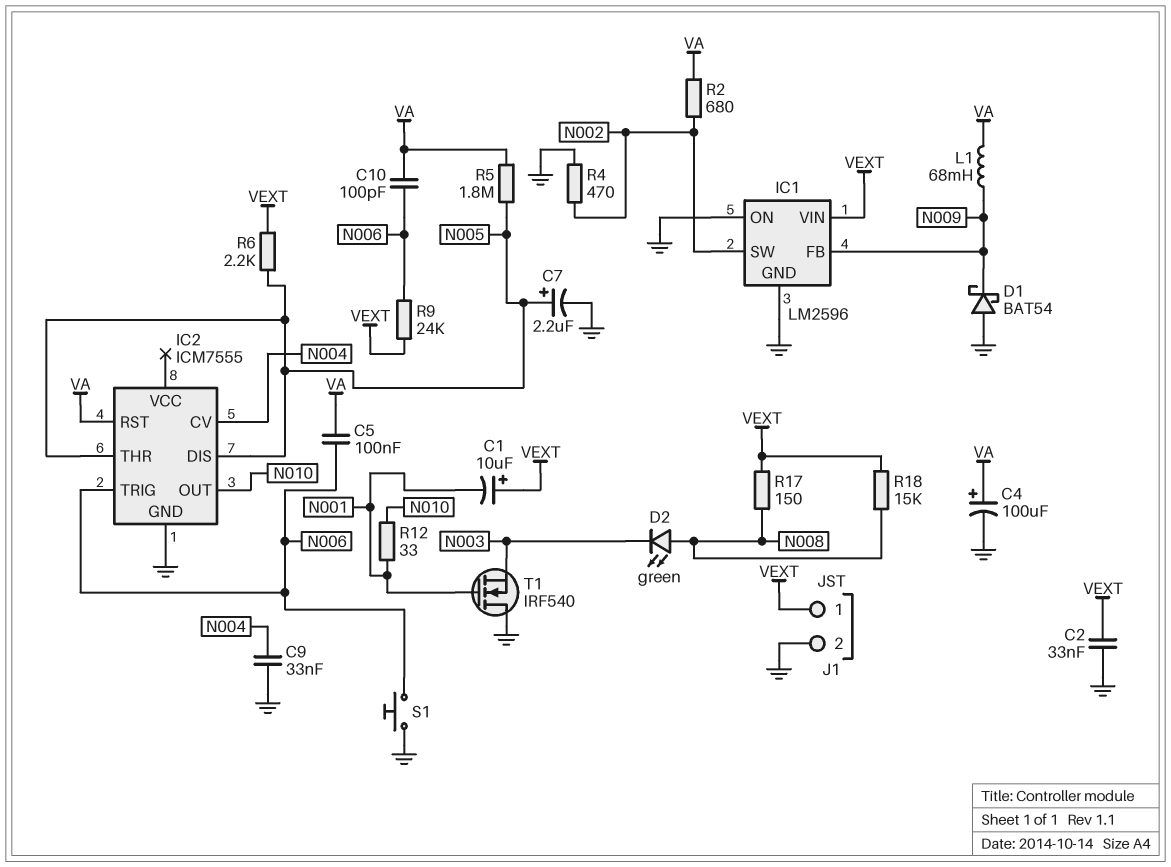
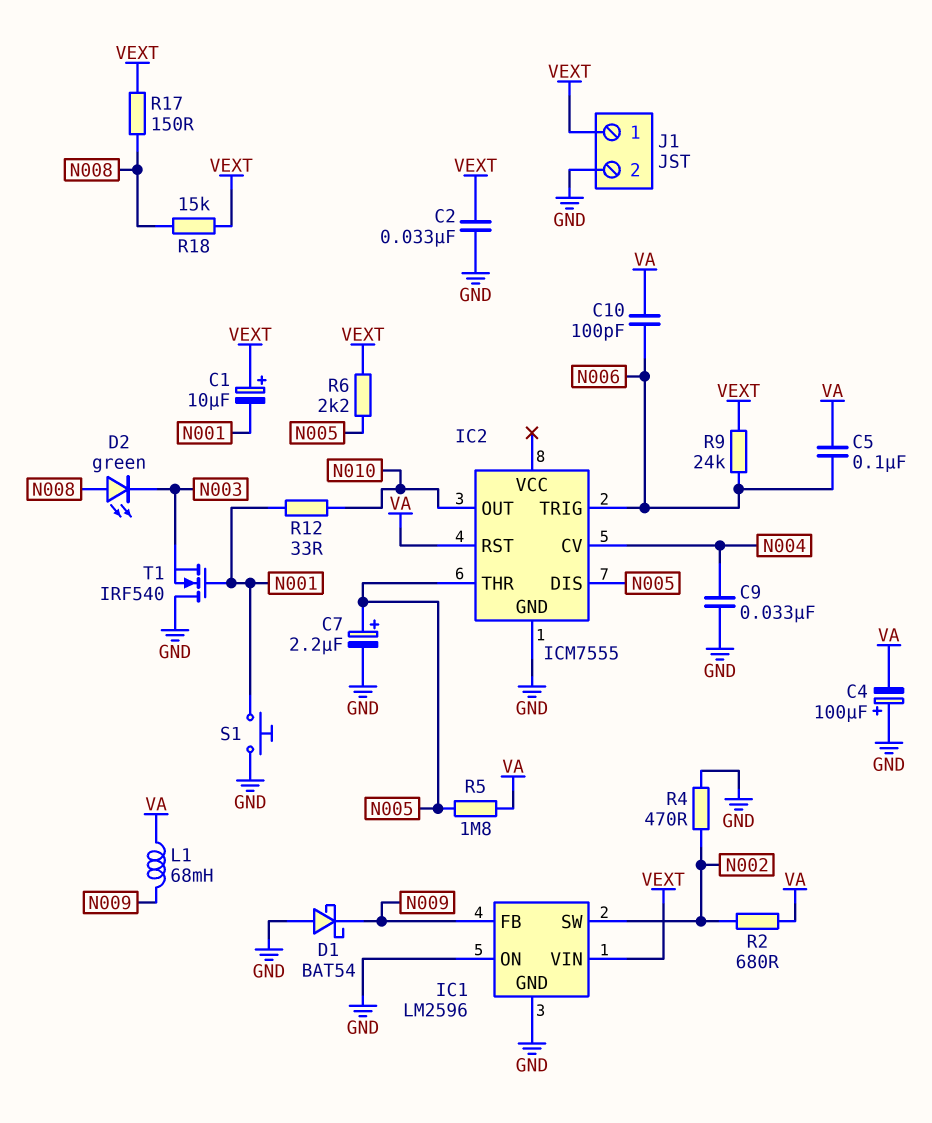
C4: 100uF (plus VA, minus GND) -> 100uF (plus GND, minus VA)
S1: button (GND, N006) -> button (GND, N001)

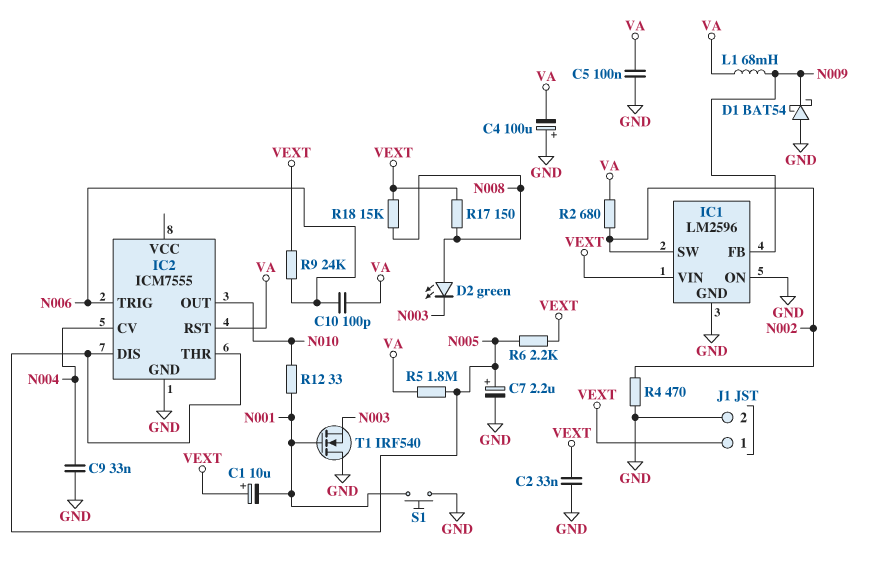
C5: 100nF (N006, VA) -> 100nF (GND, VA)

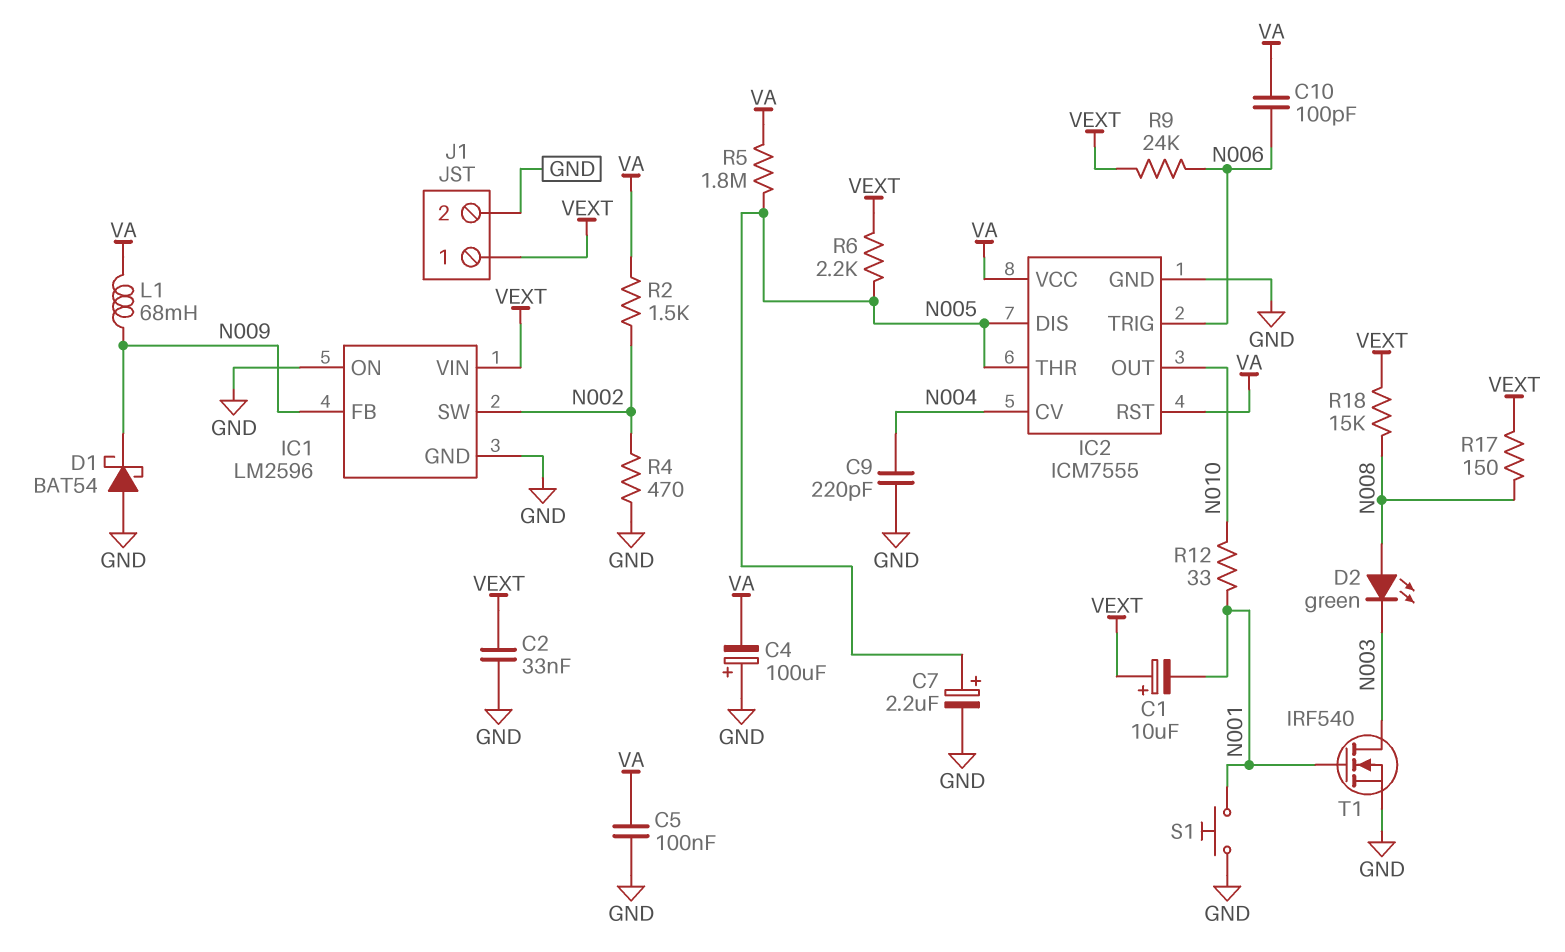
C9: 33nF (GND, N004) -> 220pF (GND, N004)
IC2 pin VCC: none -> VA
R2: 680 (N002, VA) -> 1.5k (N002, VA)
T1: NMOS IRF540 (G N001, D GND, S N003) -> NMOS IRF540 (G N001, D N003, S GND)

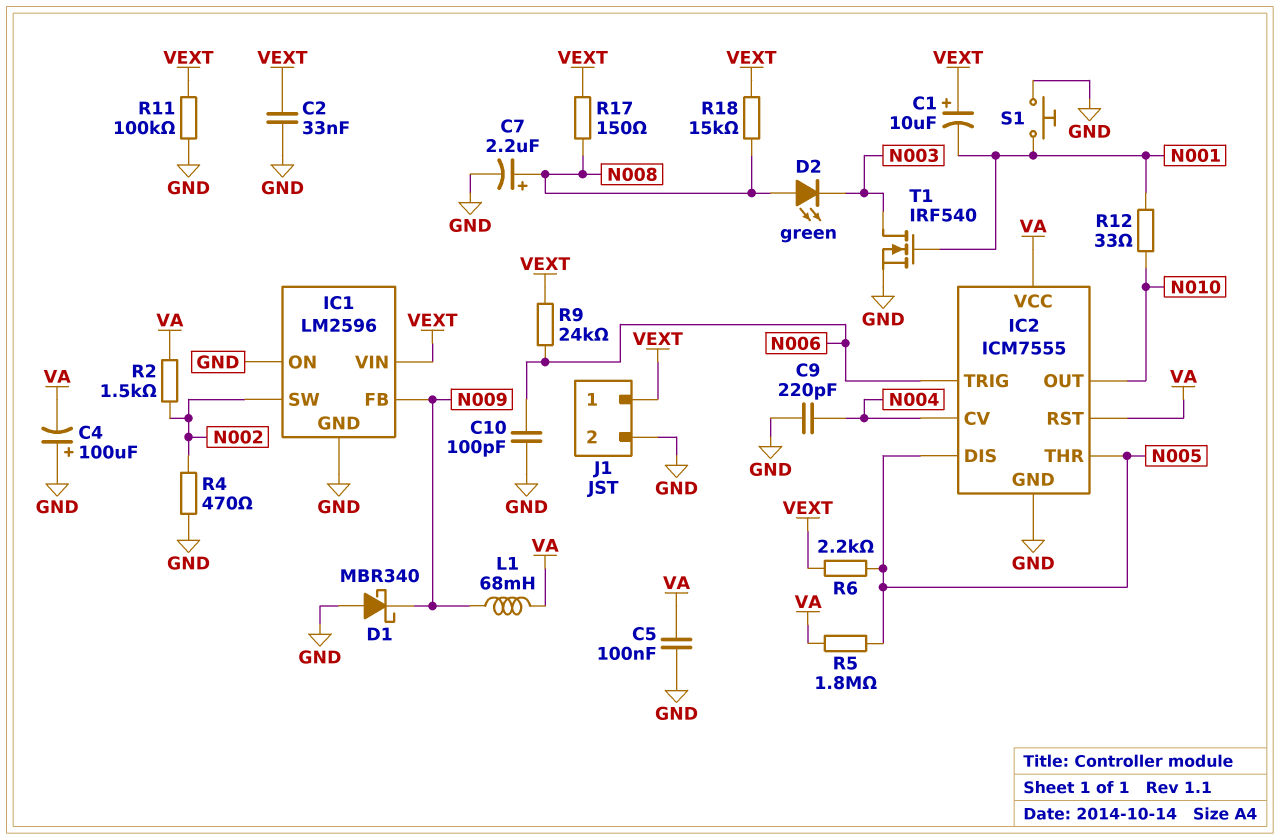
C7: 2.2uF (plus N005, minus GND) -> 2.2uF (plus N008, minus GND)
C10: 100pF (N006, VA) -> 100pF (GND, N006)
D1: schottky BAT54 (A GND, K N009) -> schottky MBR340 (A GND, K N009)
R11: none -> 100k (GND, VEXT)

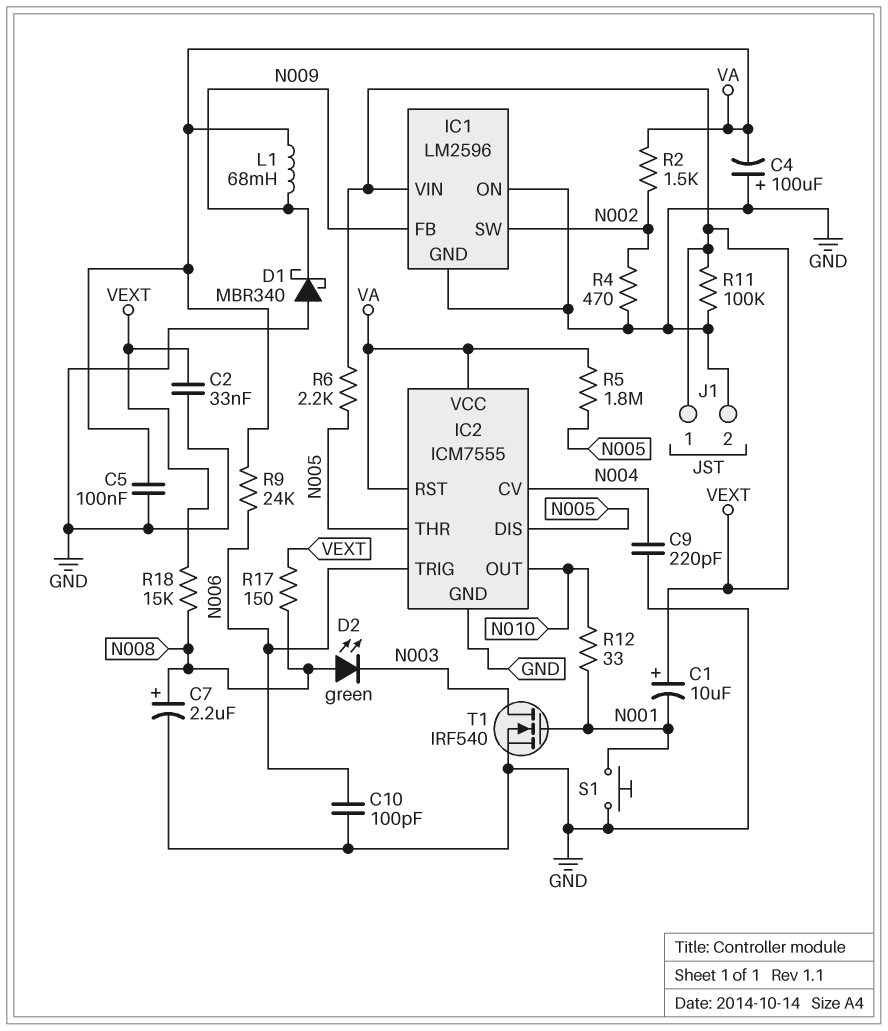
R9: 24k (N006, VEXT) -> 24k (N006, VA)

